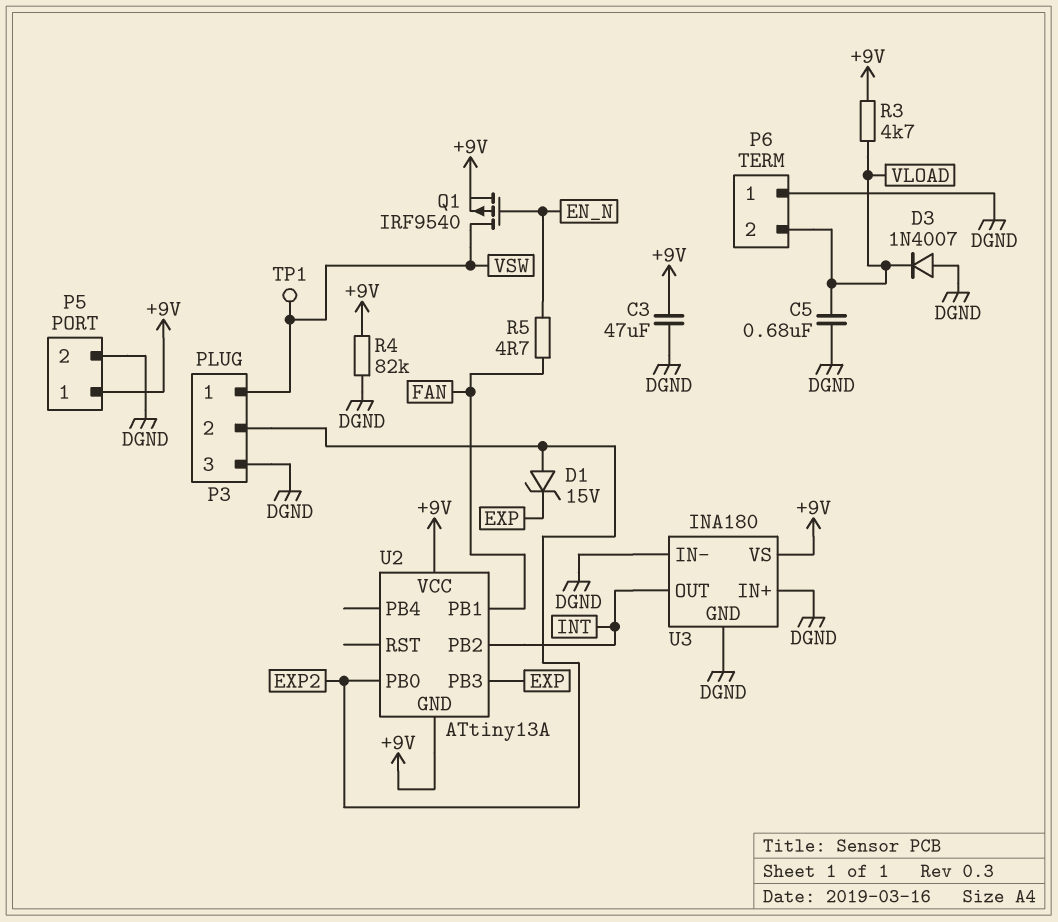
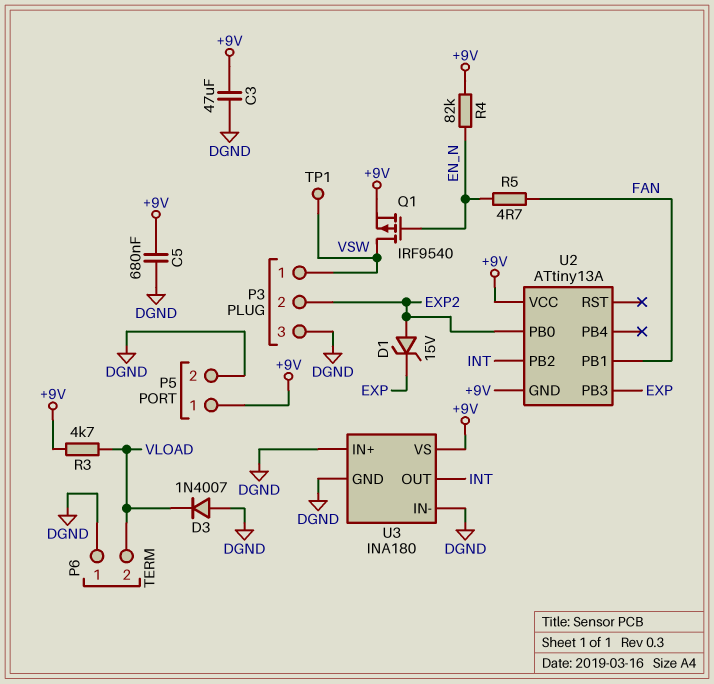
C5: 680nF (DGND, VLOAD) -> 680nF (+9V, DGND)
R4: 82k (+9V, DGND) -> 82k (+9V, EN_N)

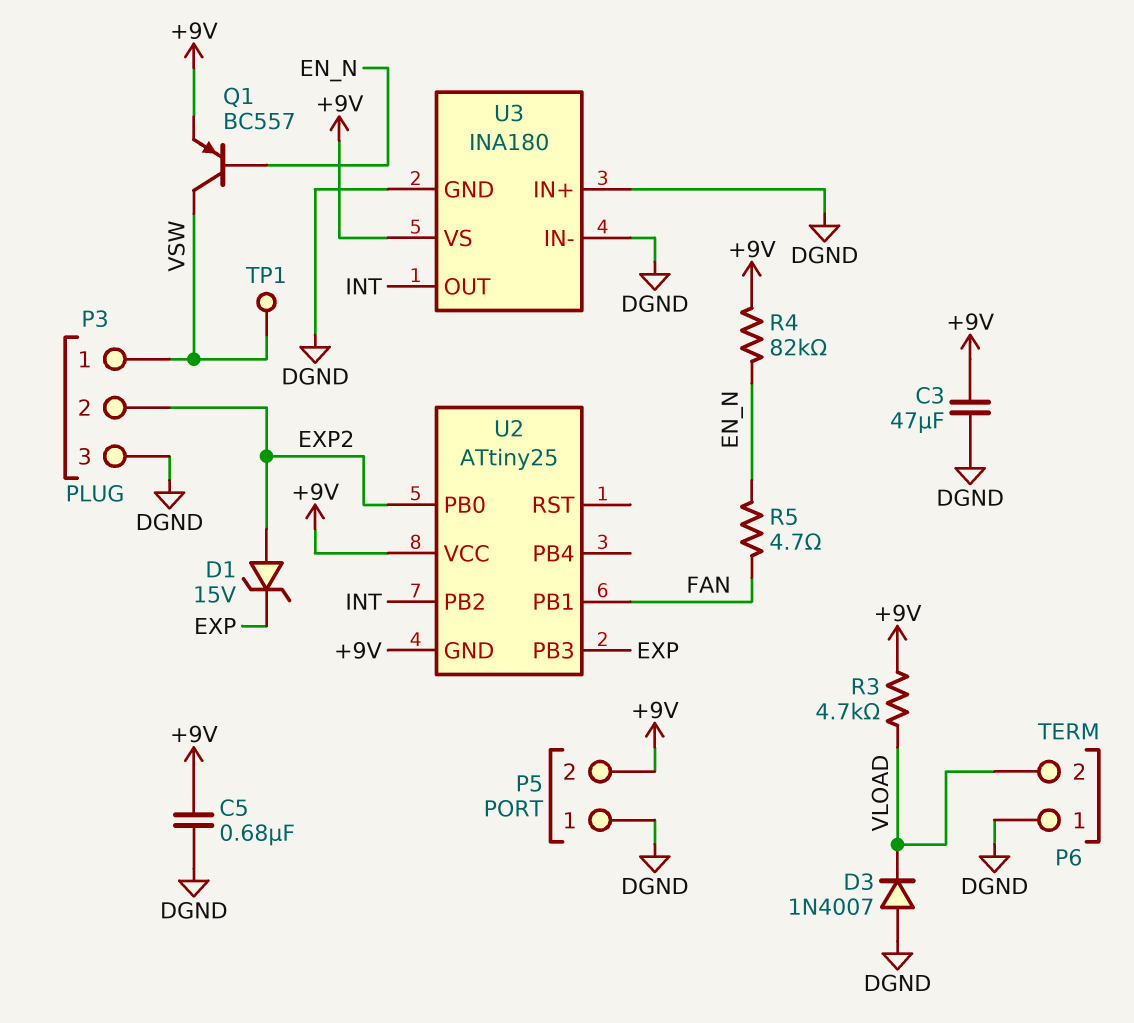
P5 pin 1: +9V -> DGND
P5 pin 2: DGND -> +9V
Q1: PMOS IRF9540 (G EN_N, D VSW, S +9V) -> PNP BC557 (B EN_N, C VSW, E +9V)
U2: ATtiny13A -> ATtiny25

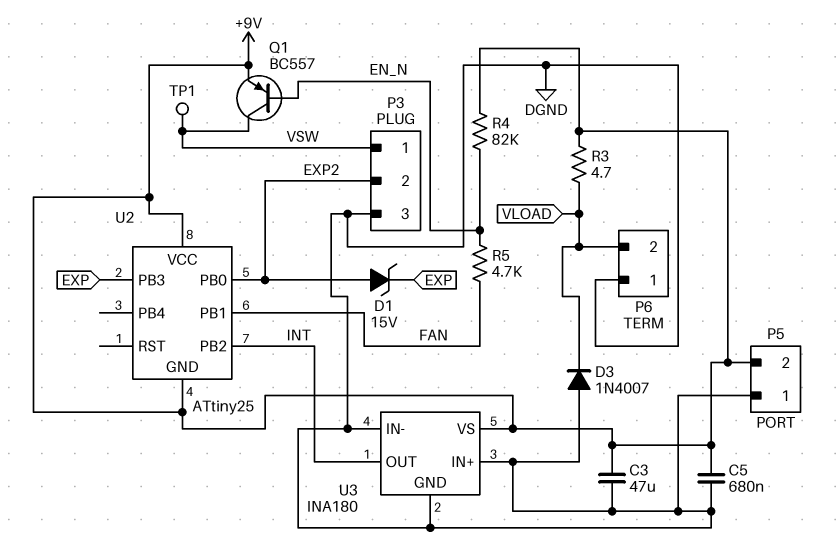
R3: 4.7k (+9V, VLOAD) -> 4.7 (+9V, VLOAD)
R5: 4.7 (EN_N, FAN) -> 4.7k (EN_N, FAN)

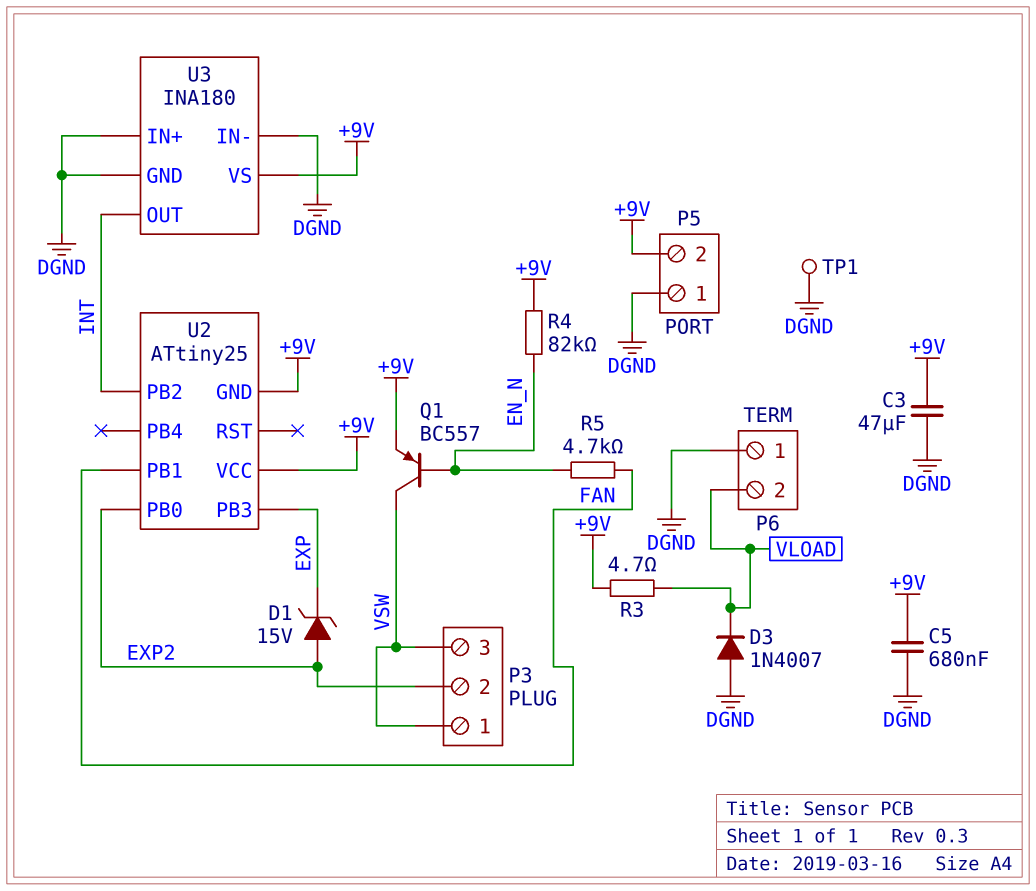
P3 pin 3: DGND -> VSW
TP1: test point (VSW) -> test point (DGND)

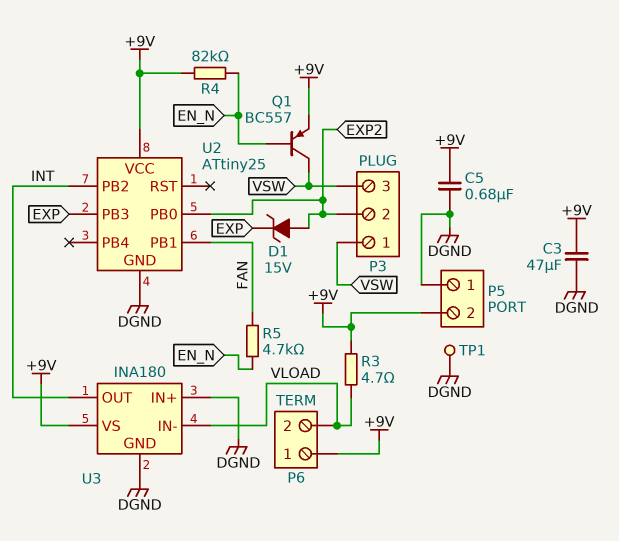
D3: diode 1N4007 (A DGND, K VLOAD) -> none
P6 pin 1: DGND -> +9V
U2 pin GND: +9V -> DGND
U3 pin IN-: DGND -> VLOAD

